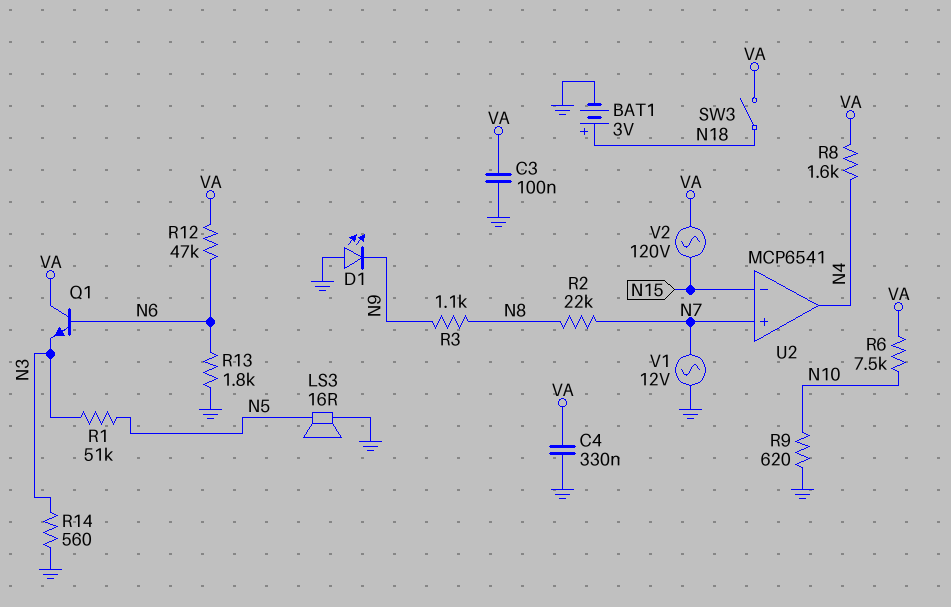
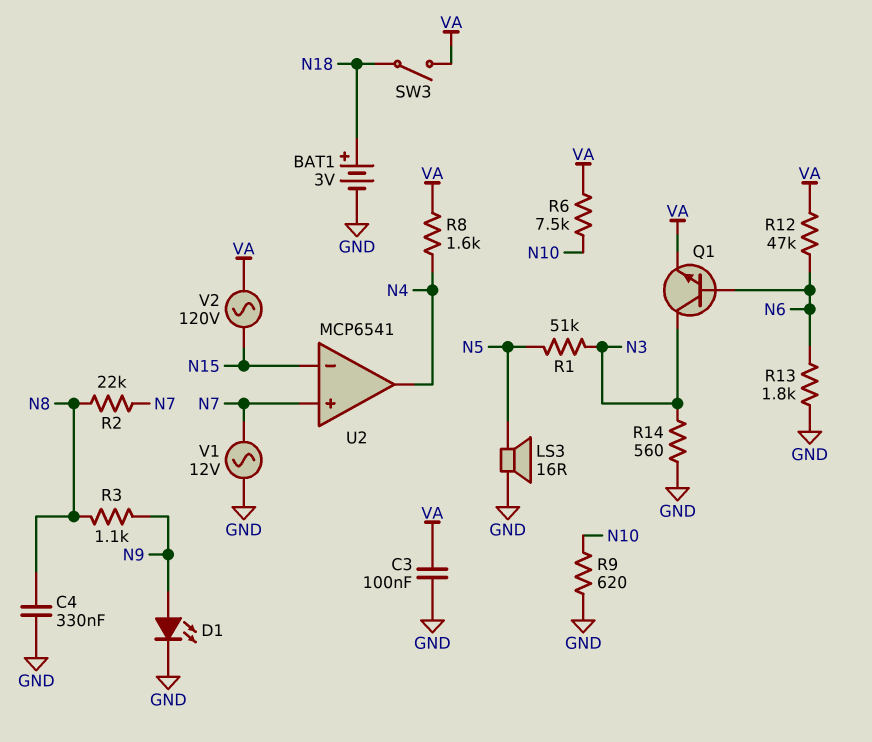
C4: 330nF (GND, VA) -> 330nF (GND, N8)
D1: LED (A GND, K N9) -> LED (A N9, K GND)
Q1: NPN (B N6, C VA, E N3) -> NPN (B N6, C N3, E VA)

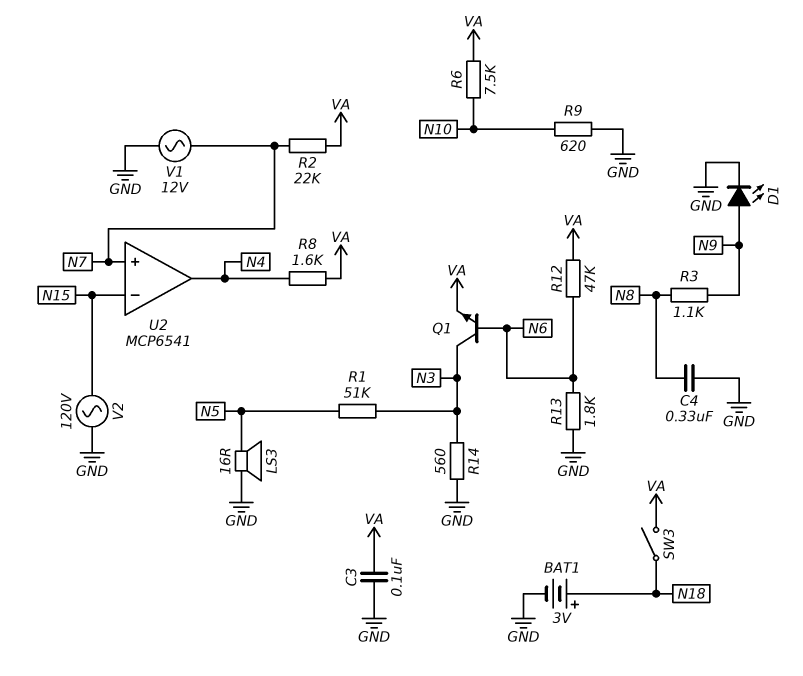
R2: 22k (N7, N8) -> 22k (N7, VA)
V2: AC 120V (N15, VA) -> AC 120V (GND, N15)

